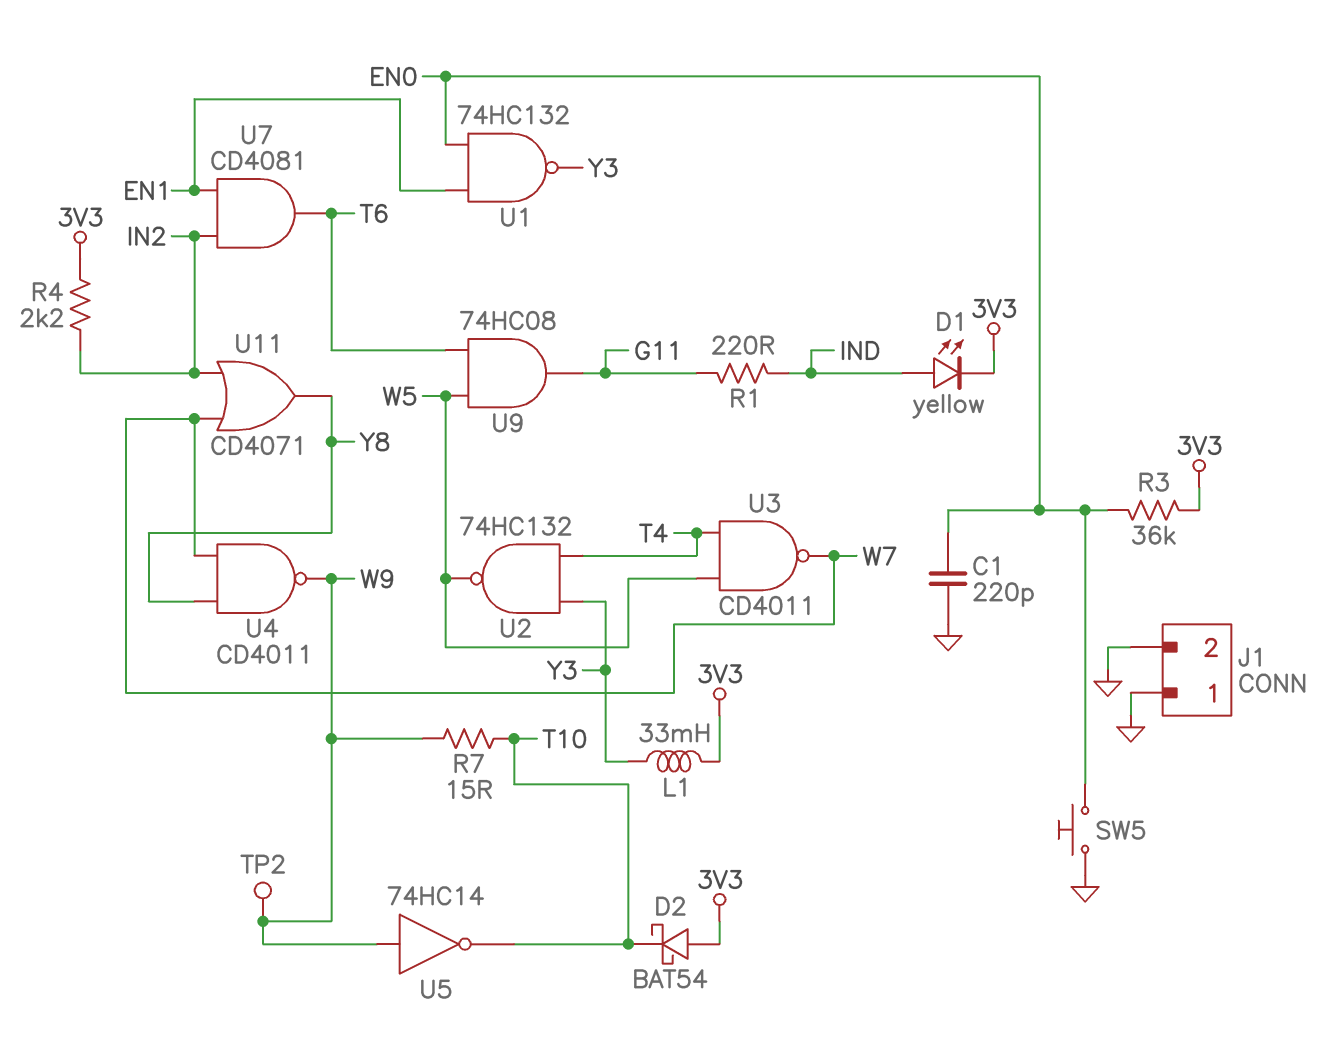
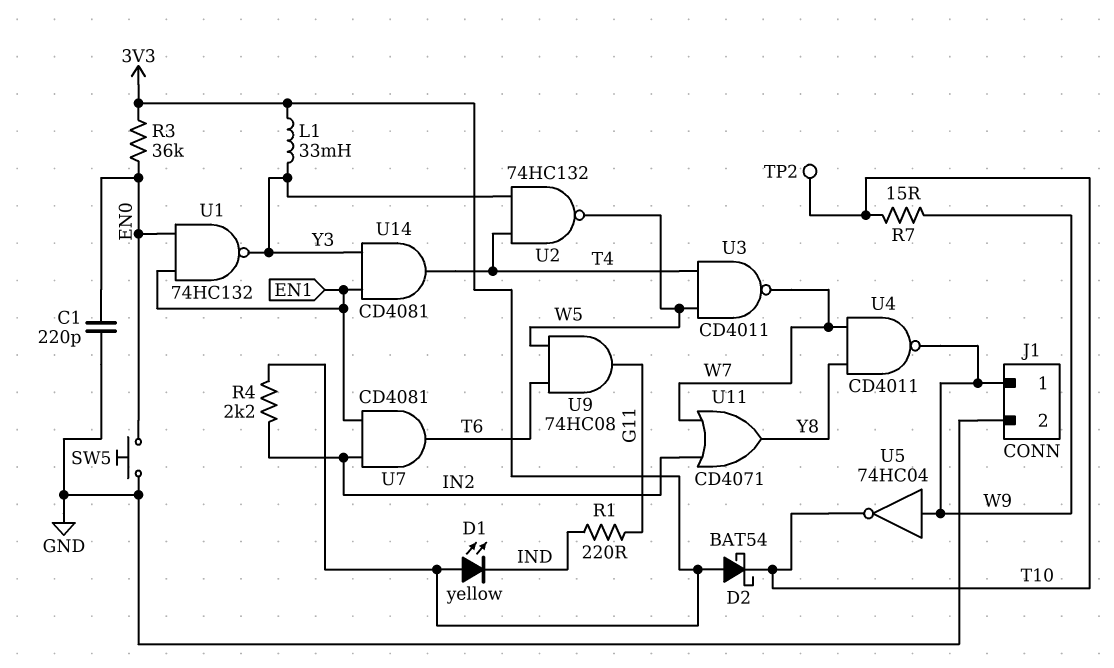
D1: LED yellow (A IND, K 3V3) -> LED yellow (A 3V3, K IND)
J1 pin 1: GND -> W9
TP2: test point (W9) -> test point (T10)
U5: NOT 74HC14 (in W9, out T10) -> NOT 74HC04 (in W9, out T10)
U14: none -> AND CD4081 (in EN1, in Y3, out T4)

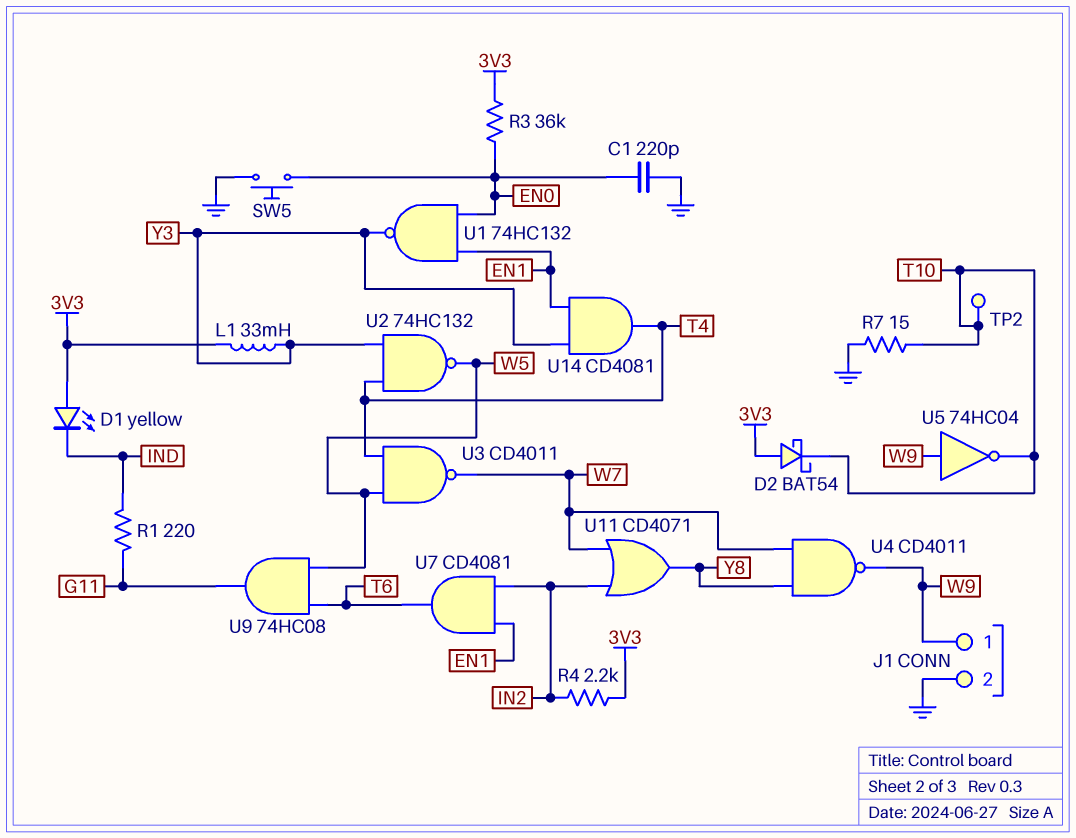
R7: 15 (T10, W9) -> 15 (GND, T10)

